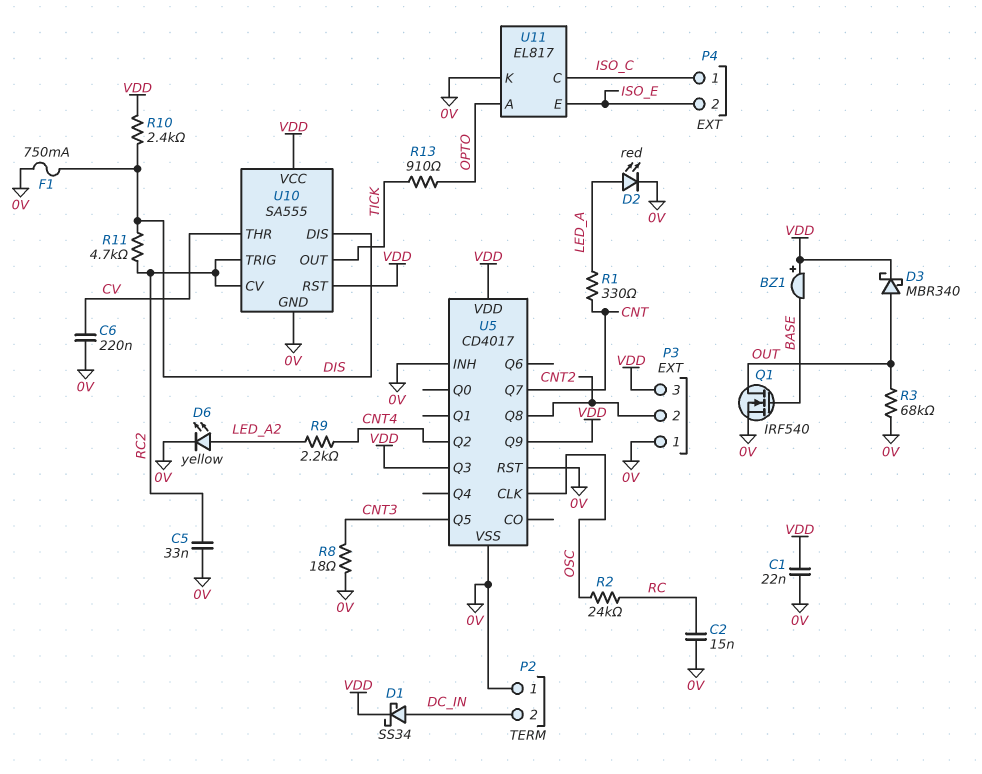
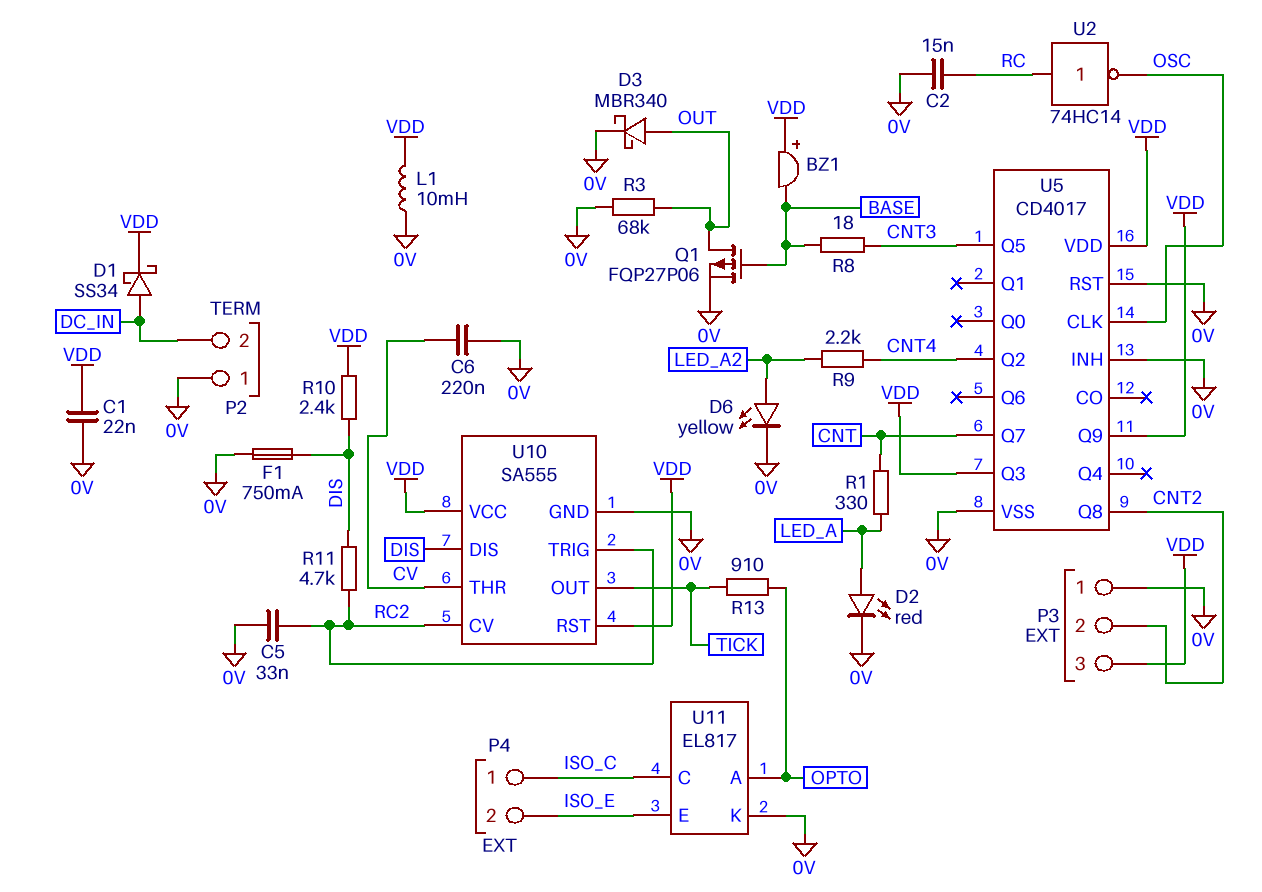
D3: schottky MBR340 (A OUT, K VDD) -> schottky MBR340 (A OUT, K 0V)
L1: none -> 10mH (0V, VDD)
Q1: NMOS IRF540 (G BASE, D OUT, S 0V) -> PMOS FQP27P06 (G BASE, D OUT, S 0V)
R2: 24k (OSC, RC) -> none
R8: 18 (0V, CNT3) -> 18 (BASE, CNT3)
U2: none -> NOT 74HC14 (in RC, out OSC)

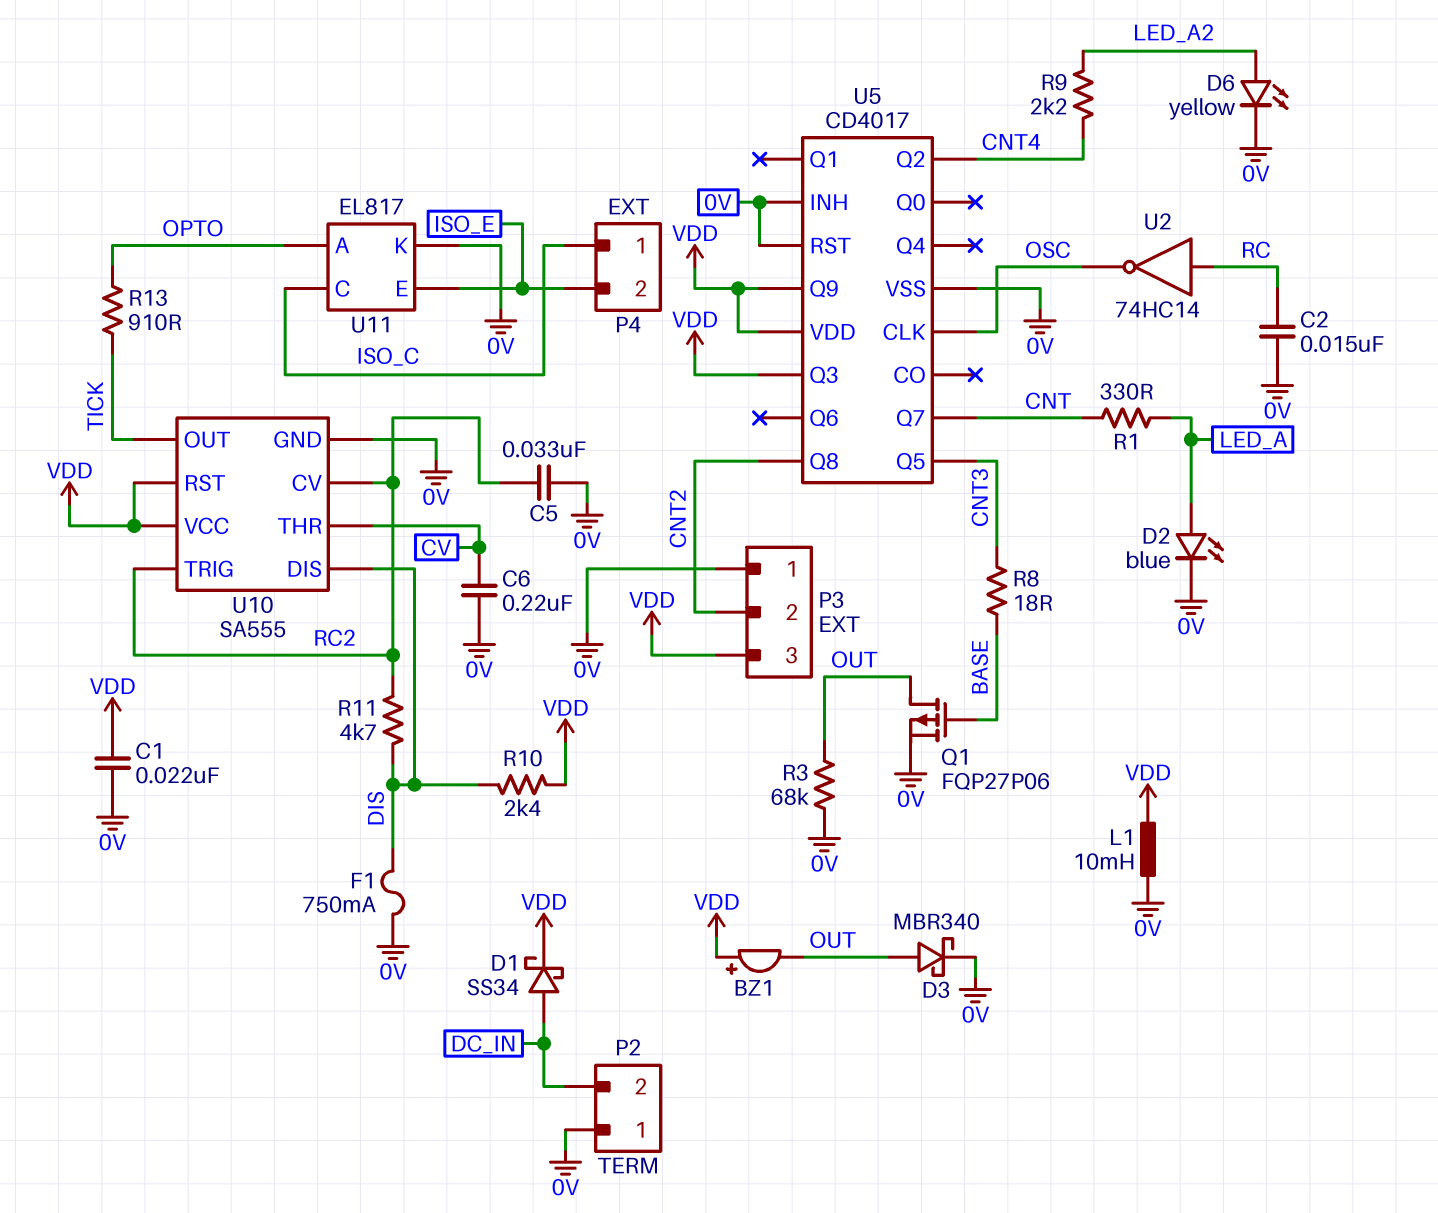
BZ1: buzzer (plus VDD, minus BASE) -> buzzer (plus VDD, minus OUT)
D2: LED red (A LED_A, K 0V) -> LED blue (A LED_A, K 0V)

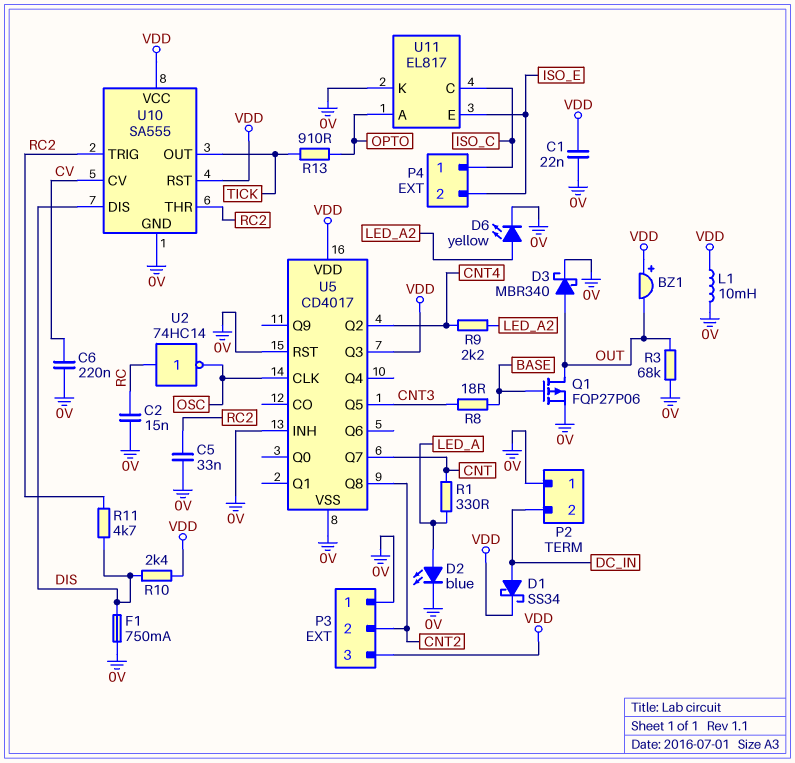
U5 pin Q9: VDD -> none
U10 pin CV: RC2 -> CV
U10 pin THR: CV -> RC2

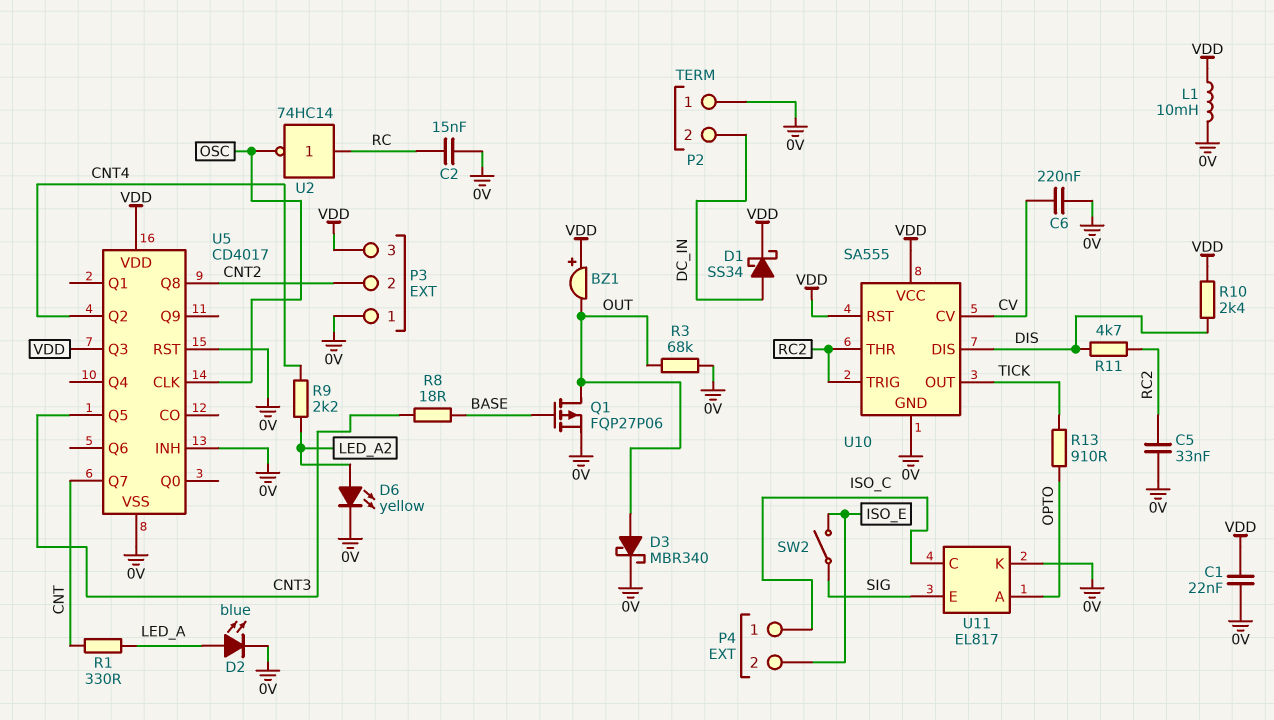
F1: 750mA (0V, DIS) -> none
SW2: none -> switch (ISO_E, SIG)
U11 pin E: ISO_E -> SIG

